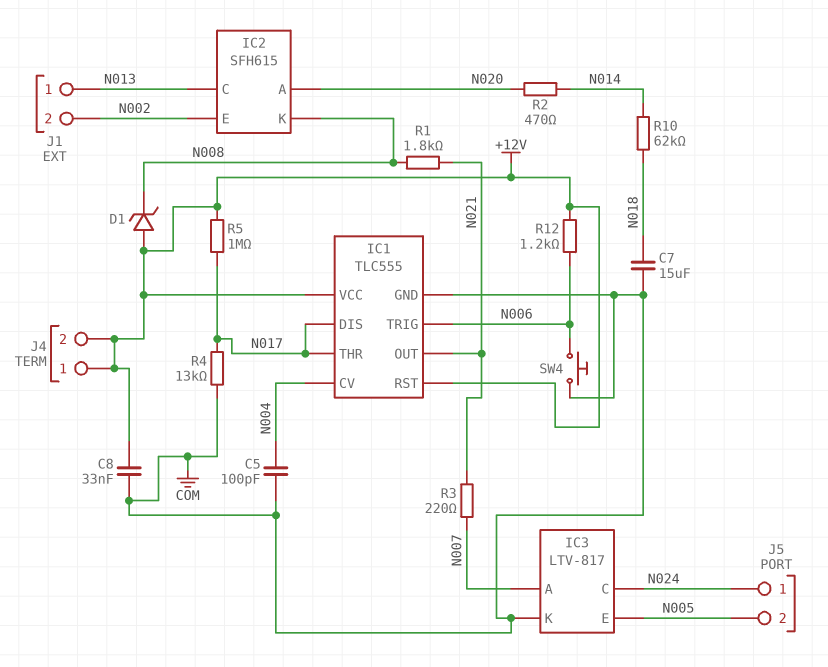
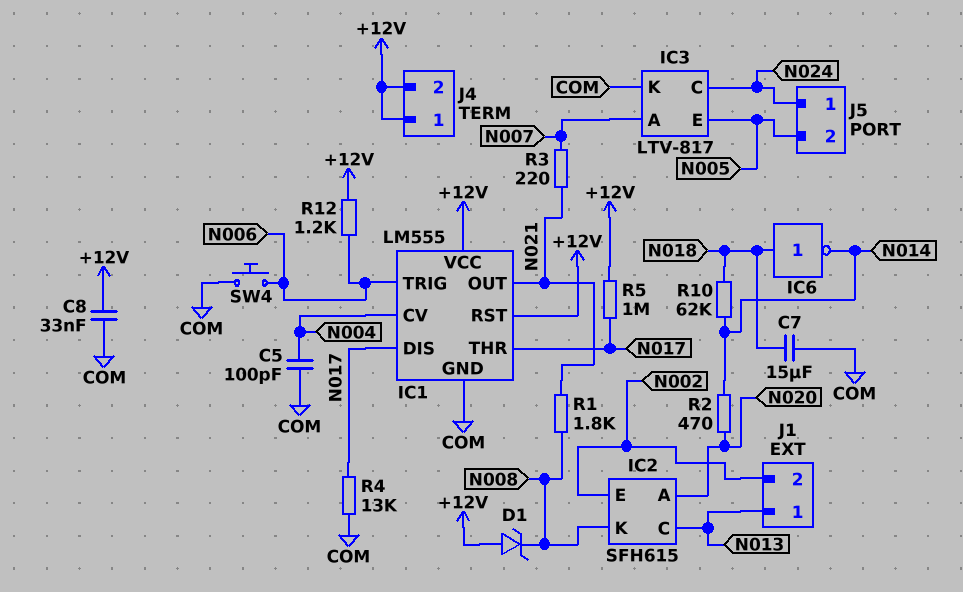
IC1: TLC555 -> LM555
IC6: none -> NOT (in N018, out N014)

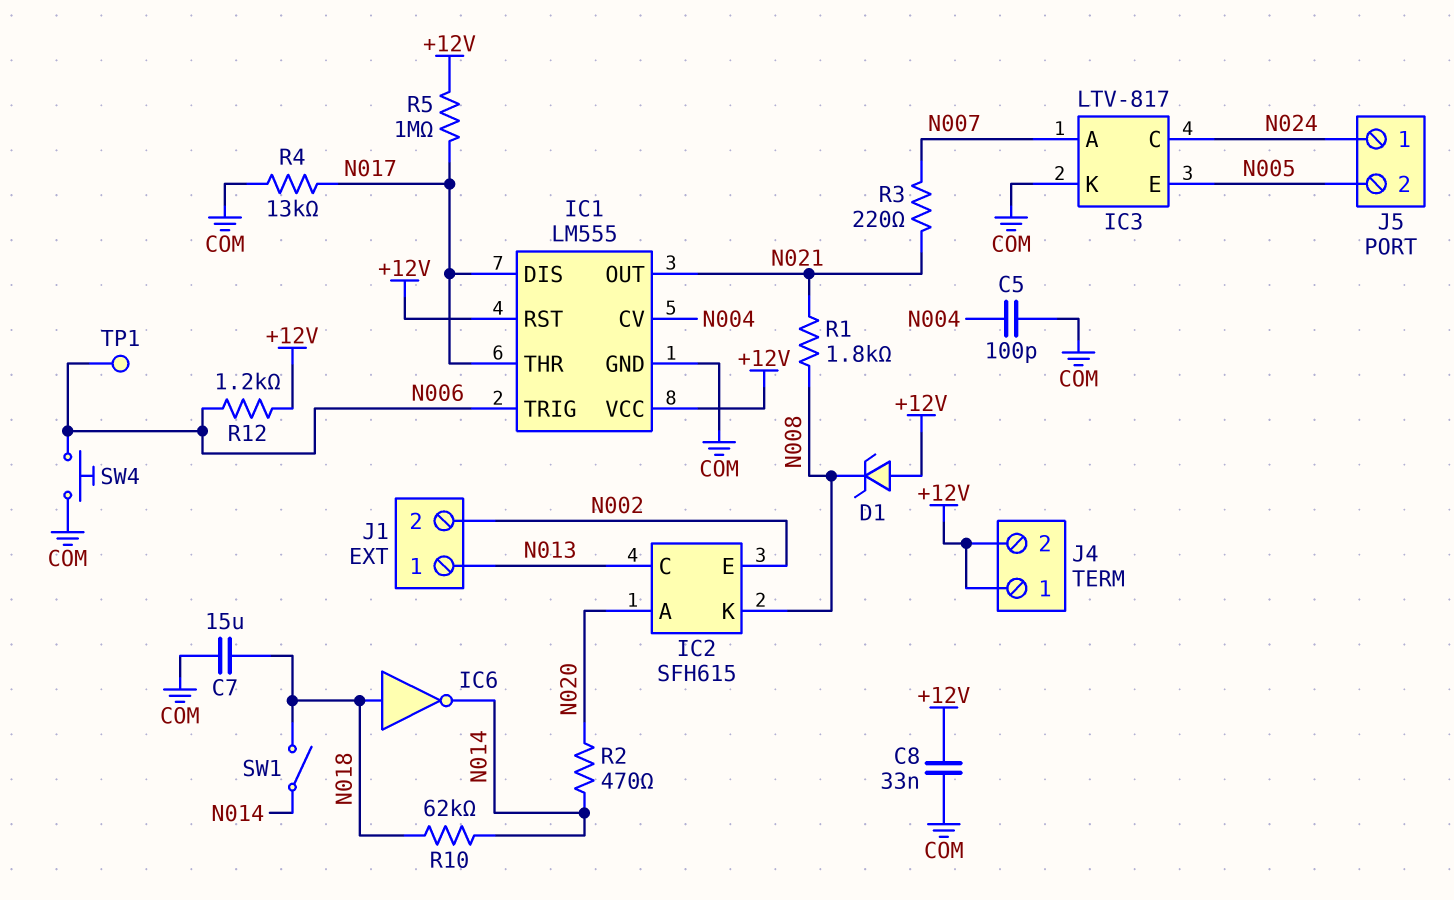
SW1: none -> switch (N014, N018)
TP1: none -> test point (N006)

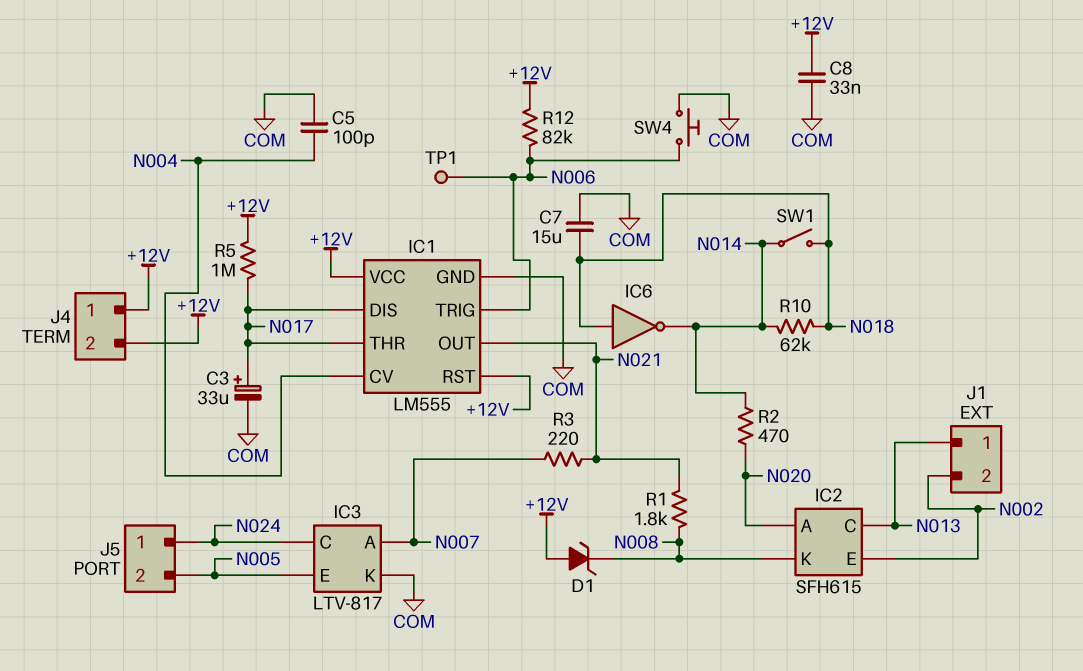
C3: none -> 33uF (plus N017, minus COM)
R4: 13k (COM, N017) -> none
R12: 1.2k (+12V, N006) -> 82k (+12V, N006)

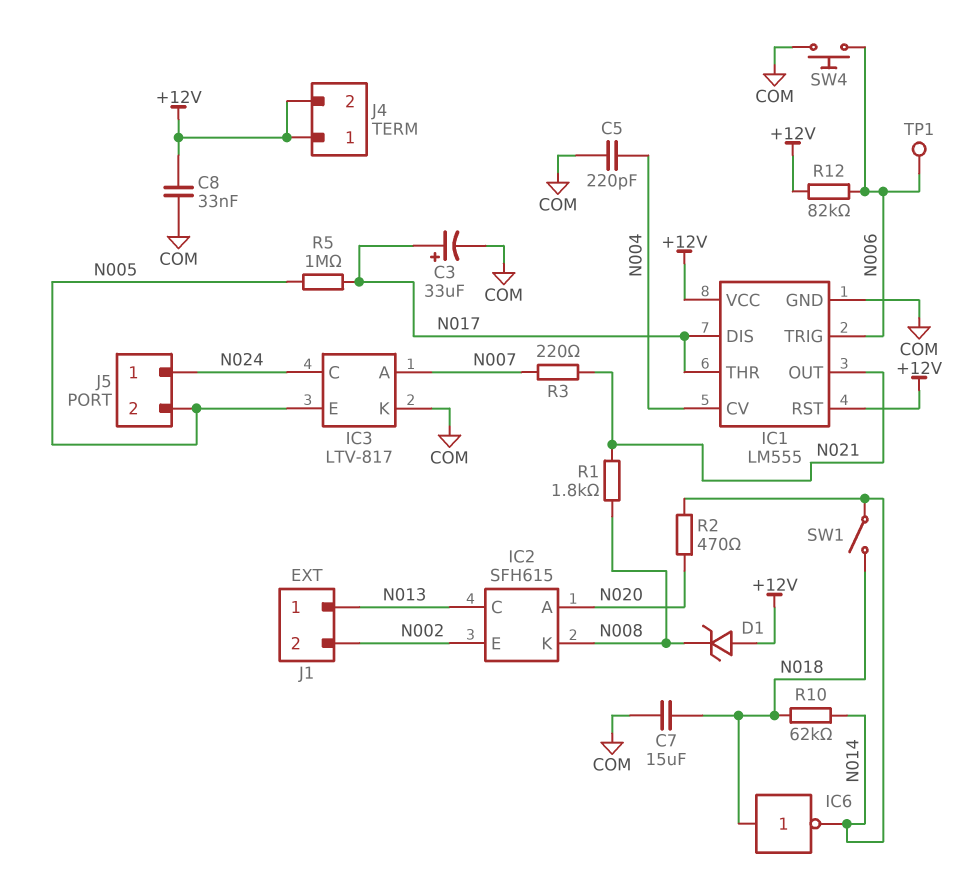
C5: 100pF (COM, N004) -> 220pF (COM, N004)
R5: 1M (+12V, N017) -> 1M (N005, N017)

